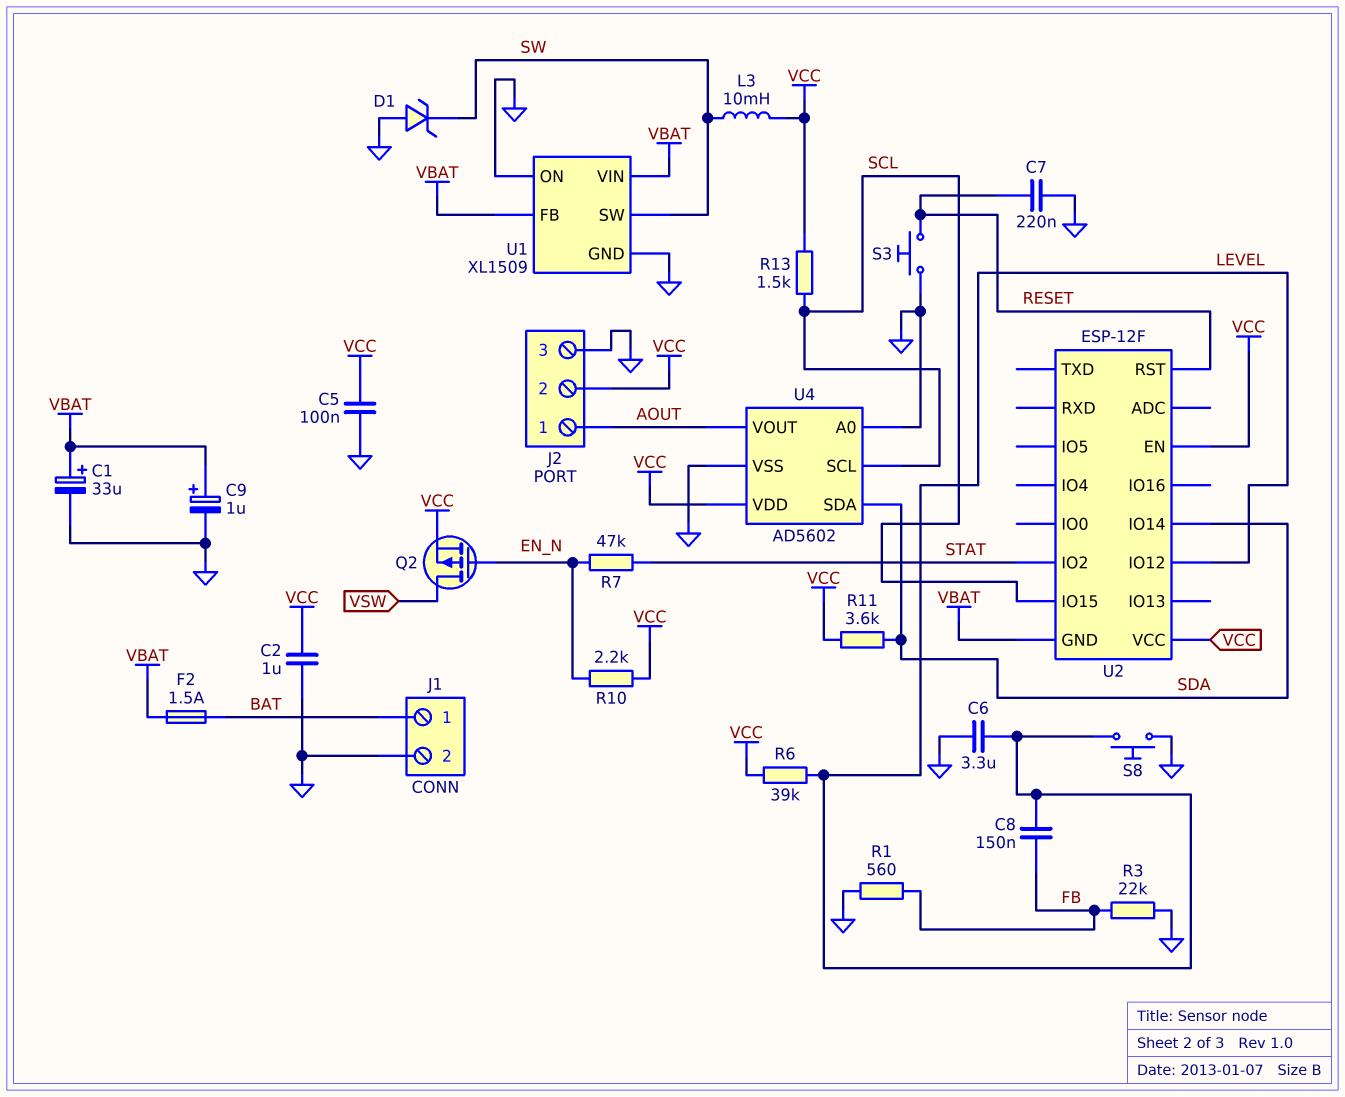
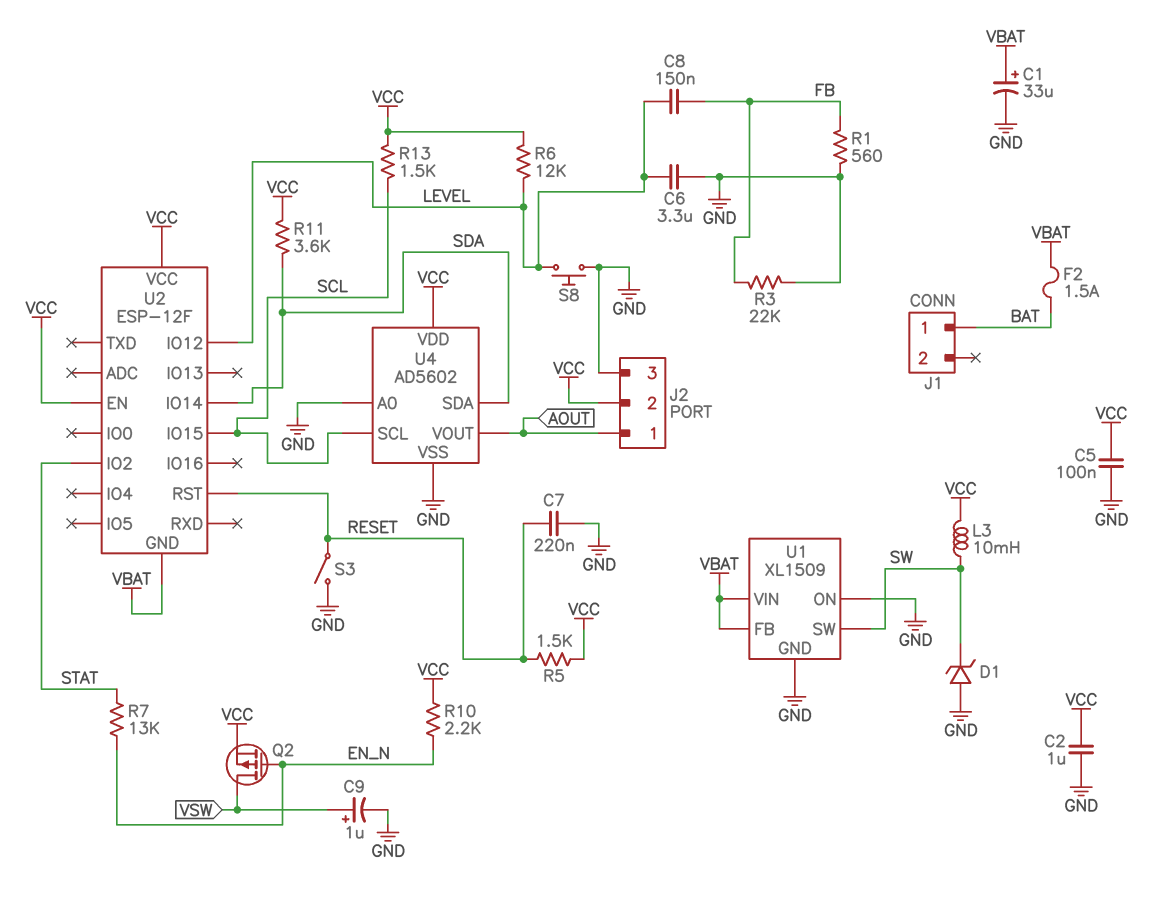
C9: 1uF (plus VBAT, minus GND) -> 1uF (plus VSW, minus GND)
J1 pin 2: GND -> none
R5: none -> 1.5k (RESET, VCC)
R6: 39k (LEVEL, VCC) -> 12k (LEVEL, VCC)
R7: 47k (EN_N, STAT) -> 13k (EN_N, STAT)
S3: button (GND, RESET) -> switch (GND, RESET)

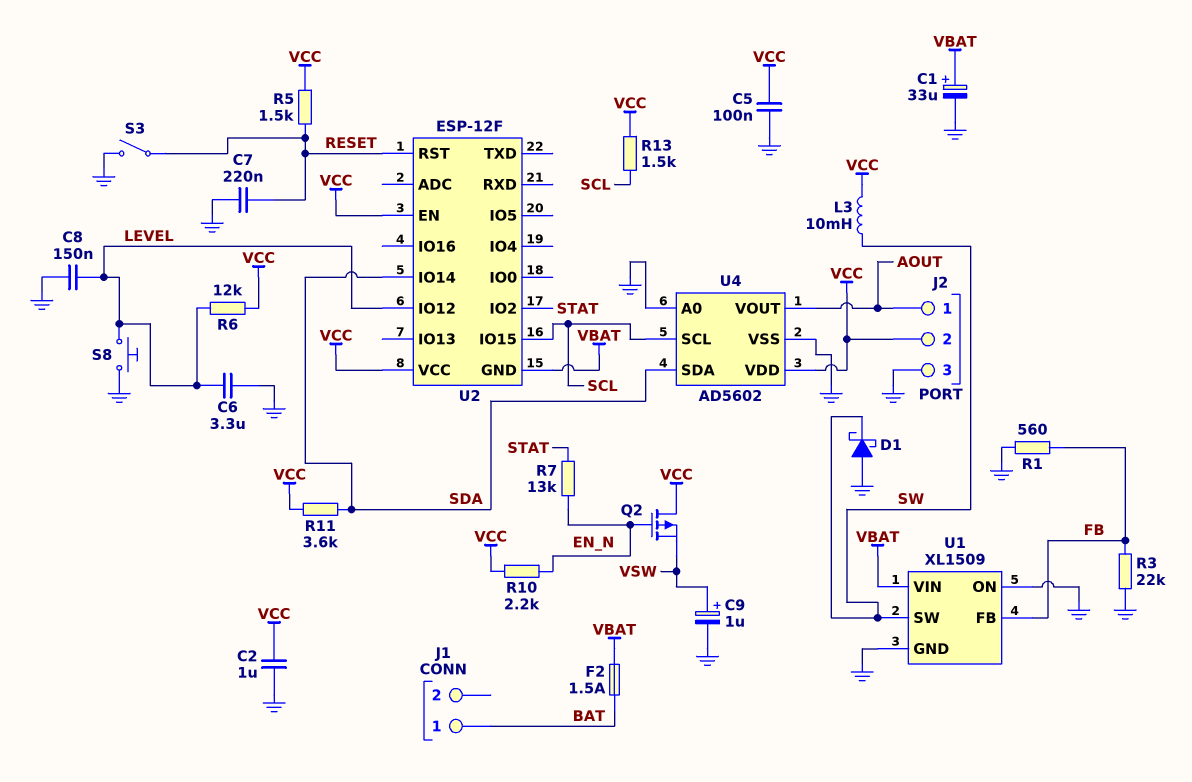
C8: 150nF (FB, LEVEL) -> 150nF (GND, LEVEL)
D1: zener (A GND, K SW) -> schottky (A GND, K SW)
Q2: PMOS (G EN_N, D VSW, S VCC) -> PMOS (G EN_N, D VCC, S VSW)
U1 pin FB: VBAT -> FB

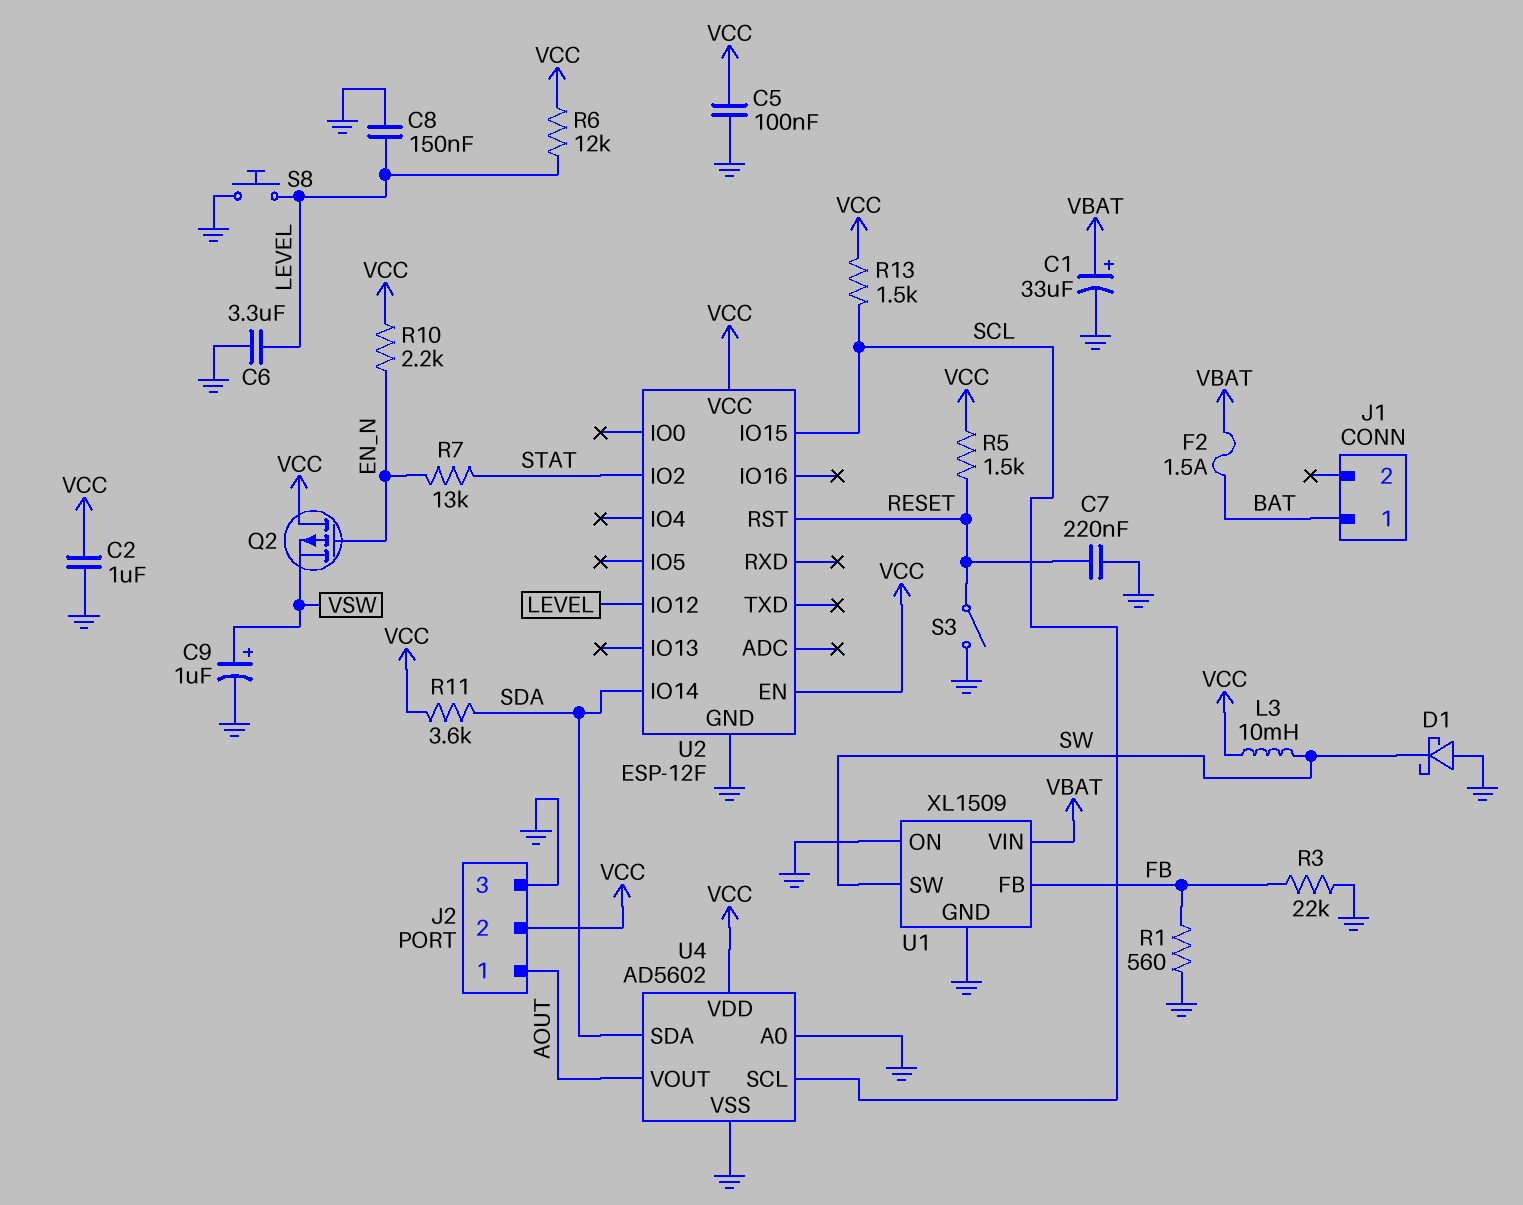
U2 pin GND: VBAT -> GND

